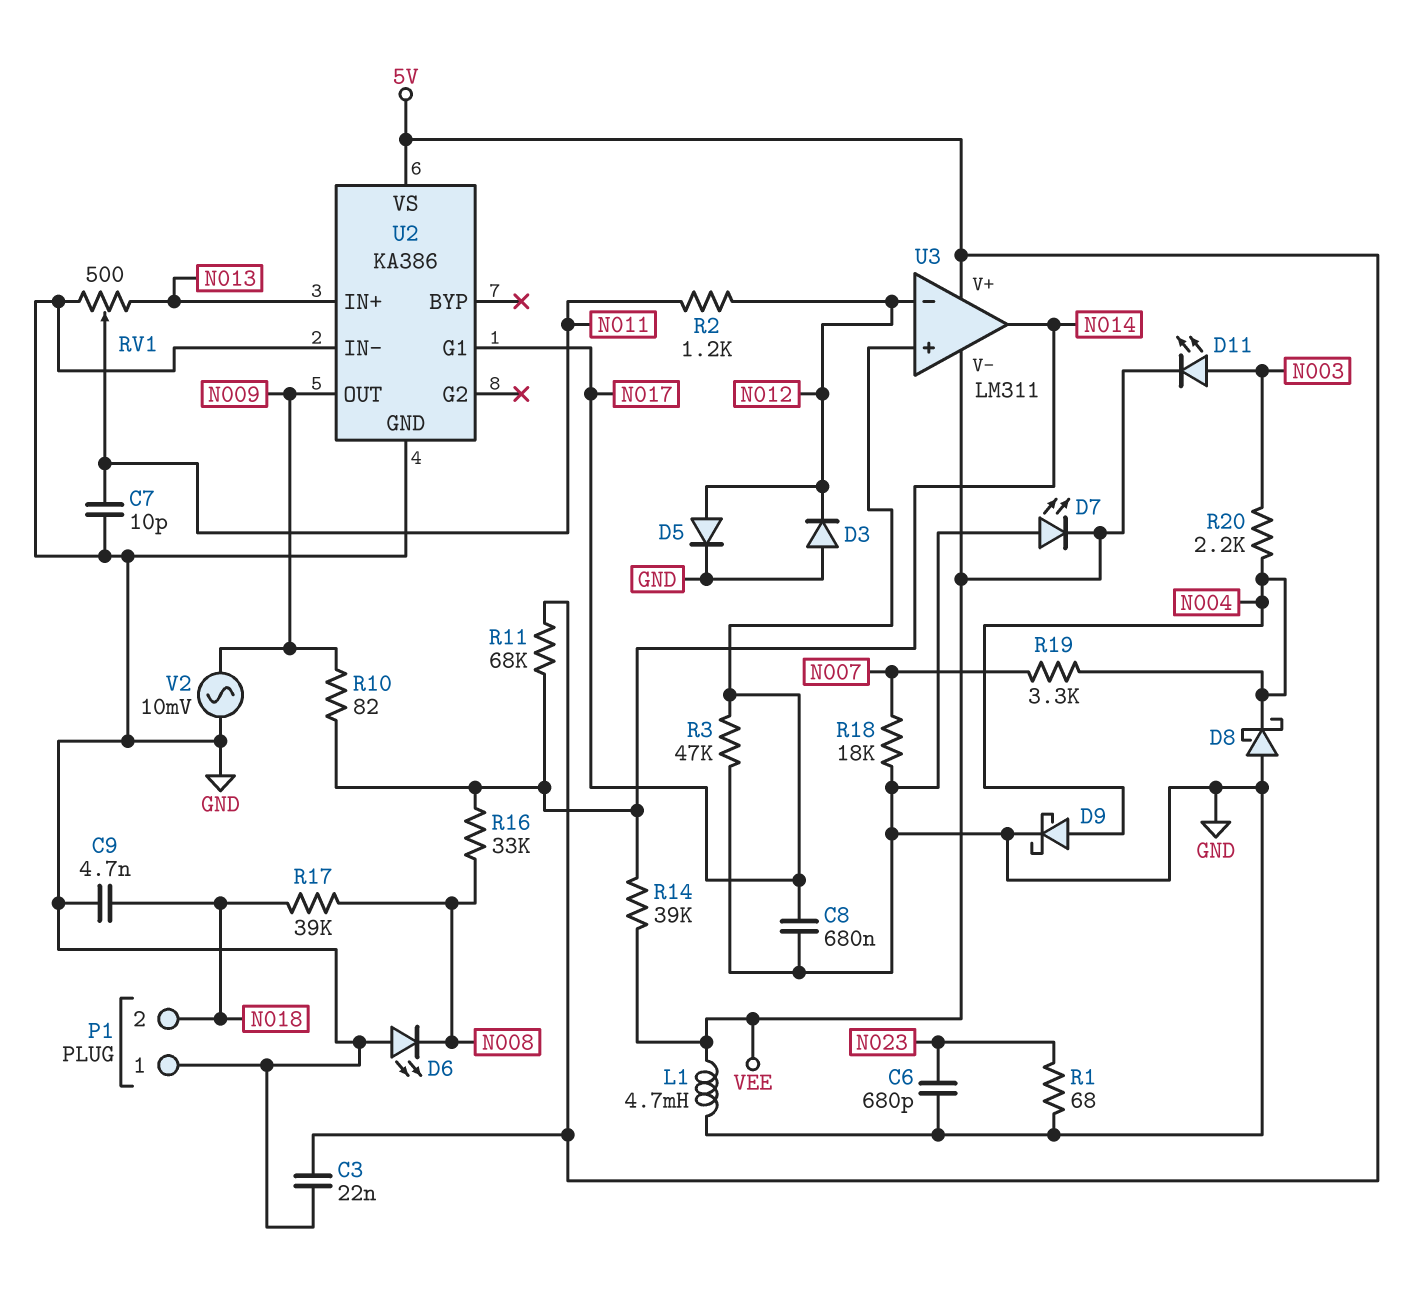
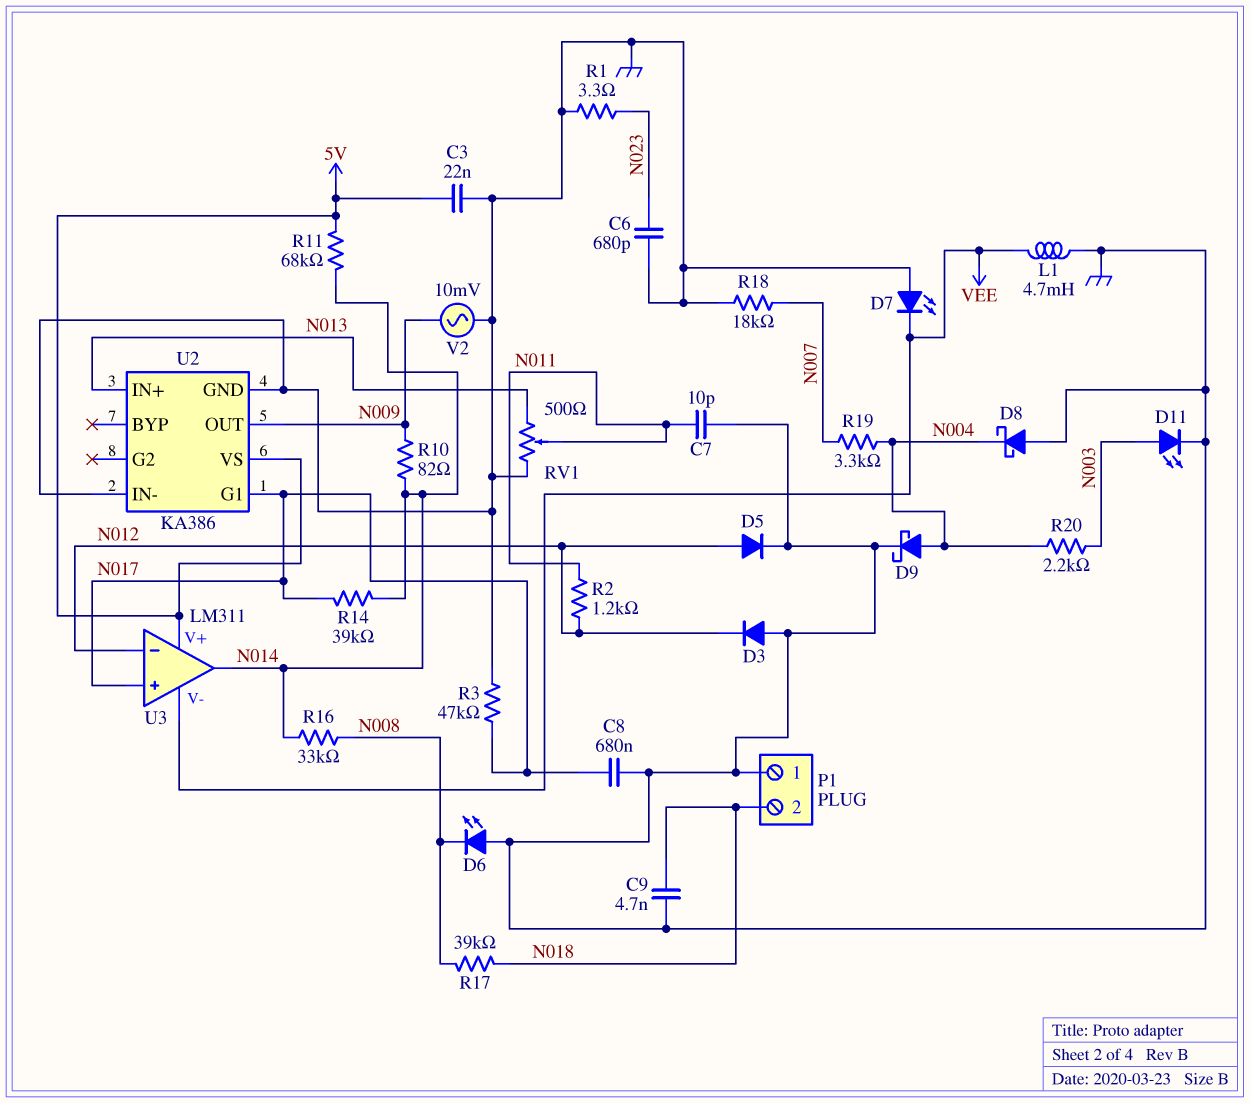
D11: LED (A N003, K VEE) -> LED (A N003, K GND)
R1: 68 (GND, N023) -> 3.3 (GND, N023)
R14: 39k (N014, VEE) -> 39k (N014, N017)

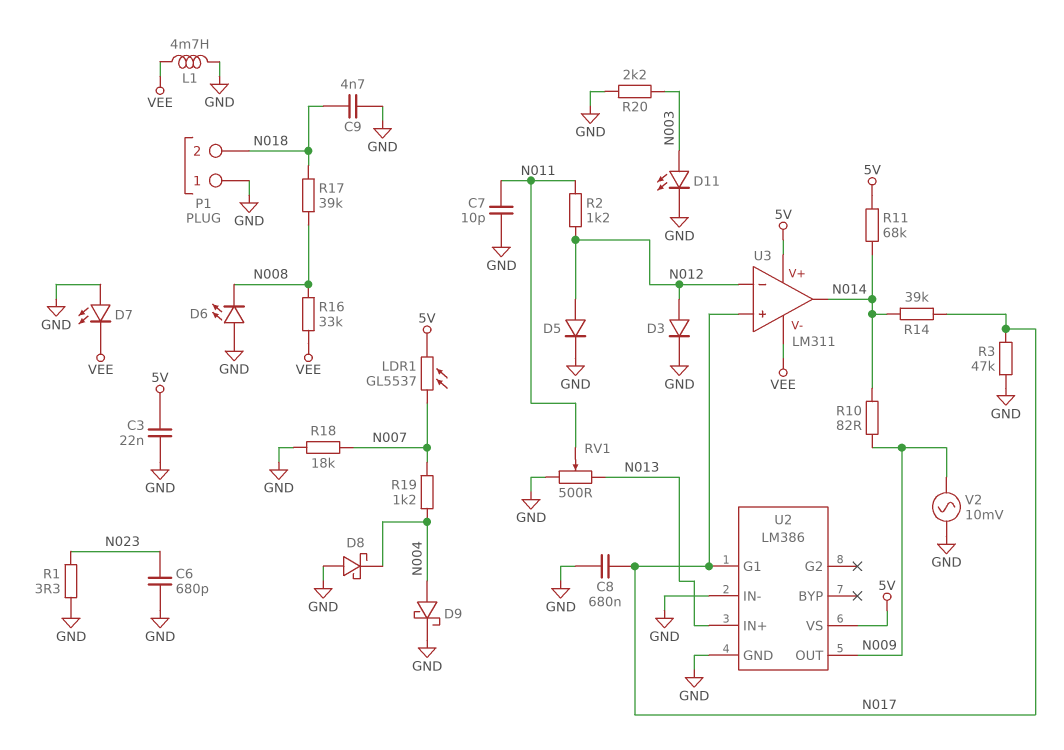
D3: diode (A GND, K N012) -> diode (A N012, K GND)
LDR1: none -> GL5537 (5V, N007)
R16: 33k (N008, N014) -> 33k (N008, VEE)
R19: 3.3k (N004, N007) -> 1.2k (N004, N007)
R20: 2.2k (N003, N004) -> 2.2k (GND, N003)
U2: KA386 -> LM386

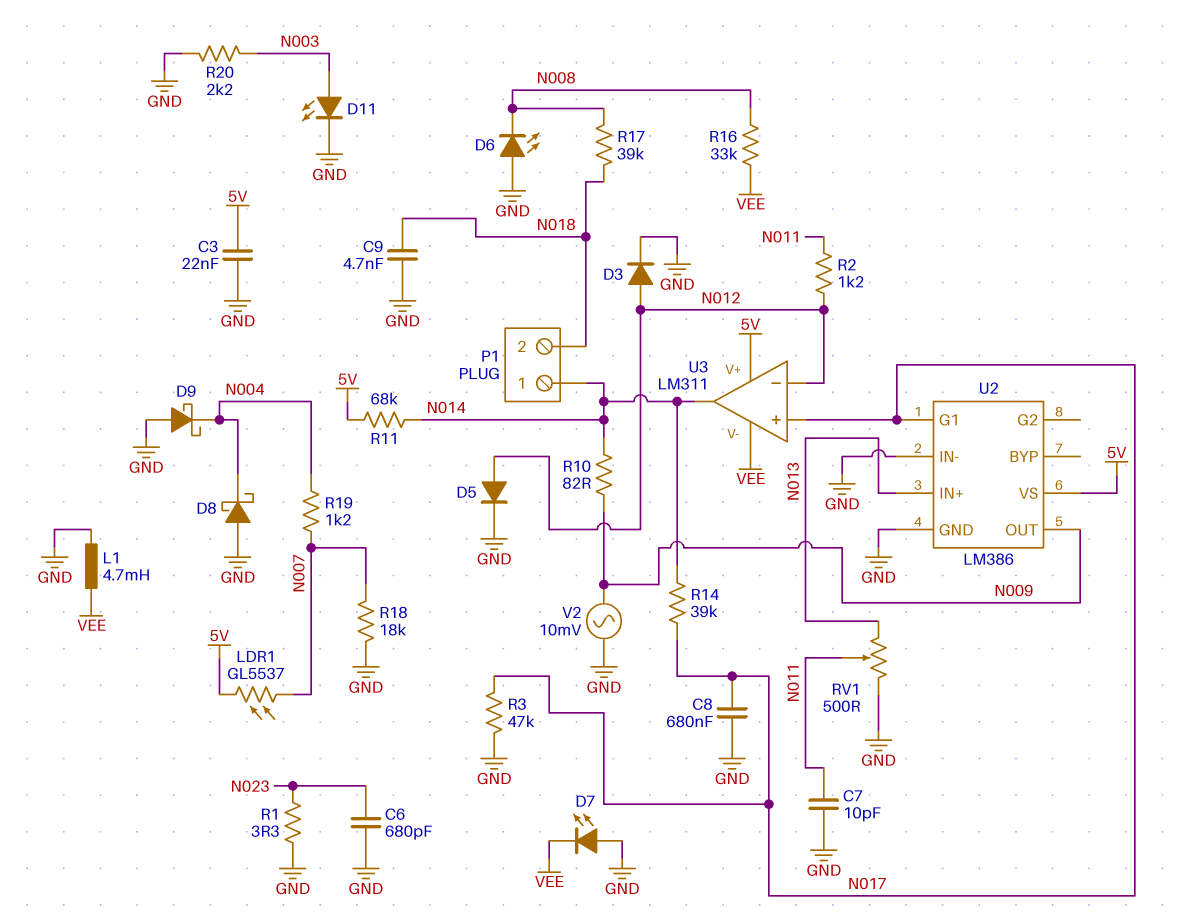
D9: schottky (A N004, K GND) -> schottky (A GND, K N004)
P1 pin 1: GND -> N014

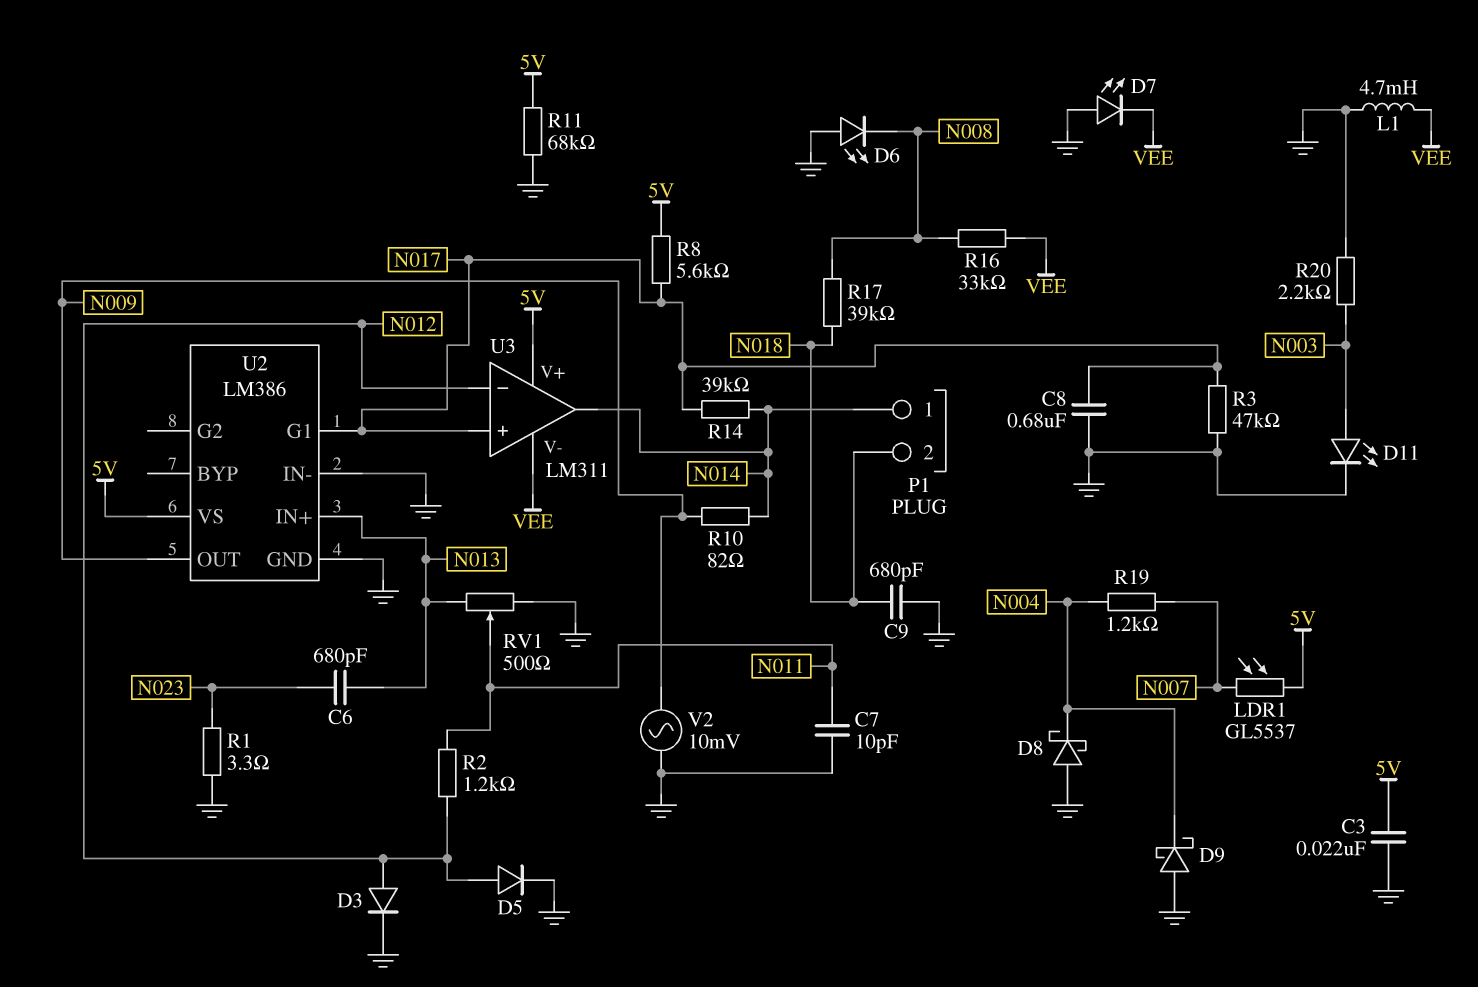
C6: 680pF (GND, N023) -> 680pF (N013, N023)
C9: 4.7nF (GND, N018) -> 680pF (GND, N018)
R8: none -> 5.6k (5V, N017)
R11: 68k (5V, N014) -> 68k (5V, GND)
R18: 18k (GND, N007) -> none

